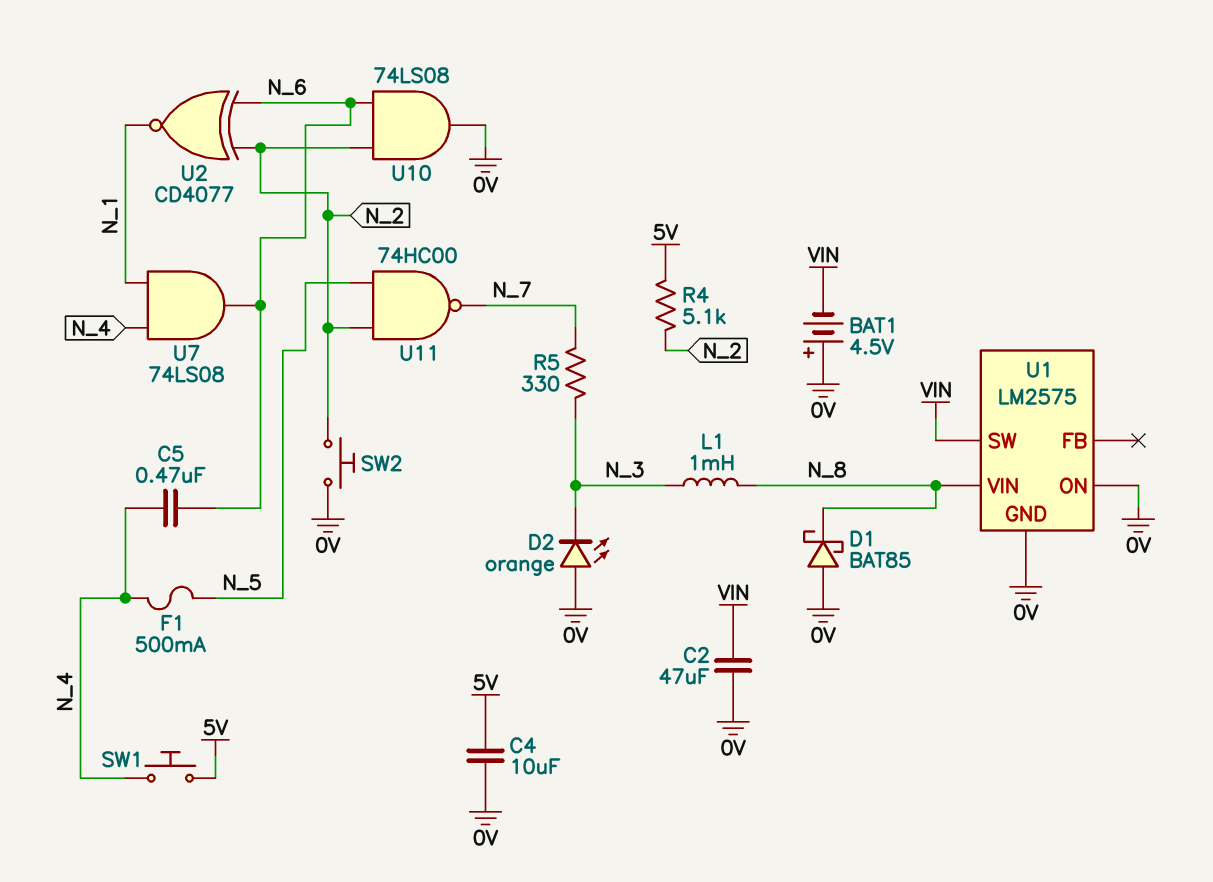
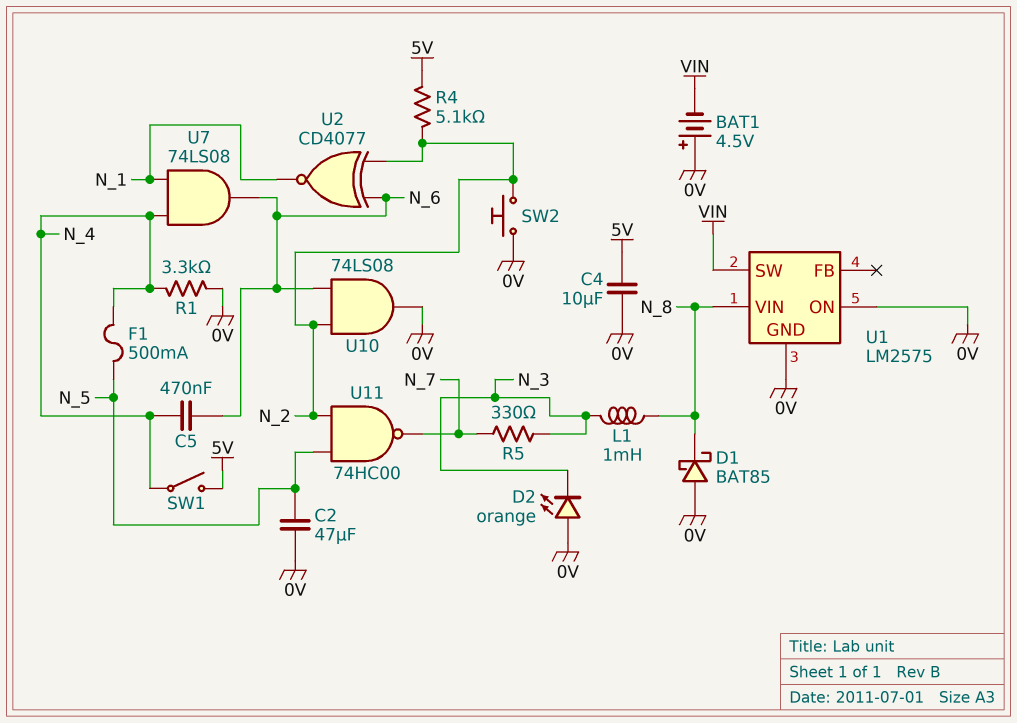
C2: 47uF (0V, VIN) -> 47uF (0V, N_5)
R1: none -> 3.3k (0V, N_4)
SW1: button (5V, N_4) -> switch (5V, N_4)

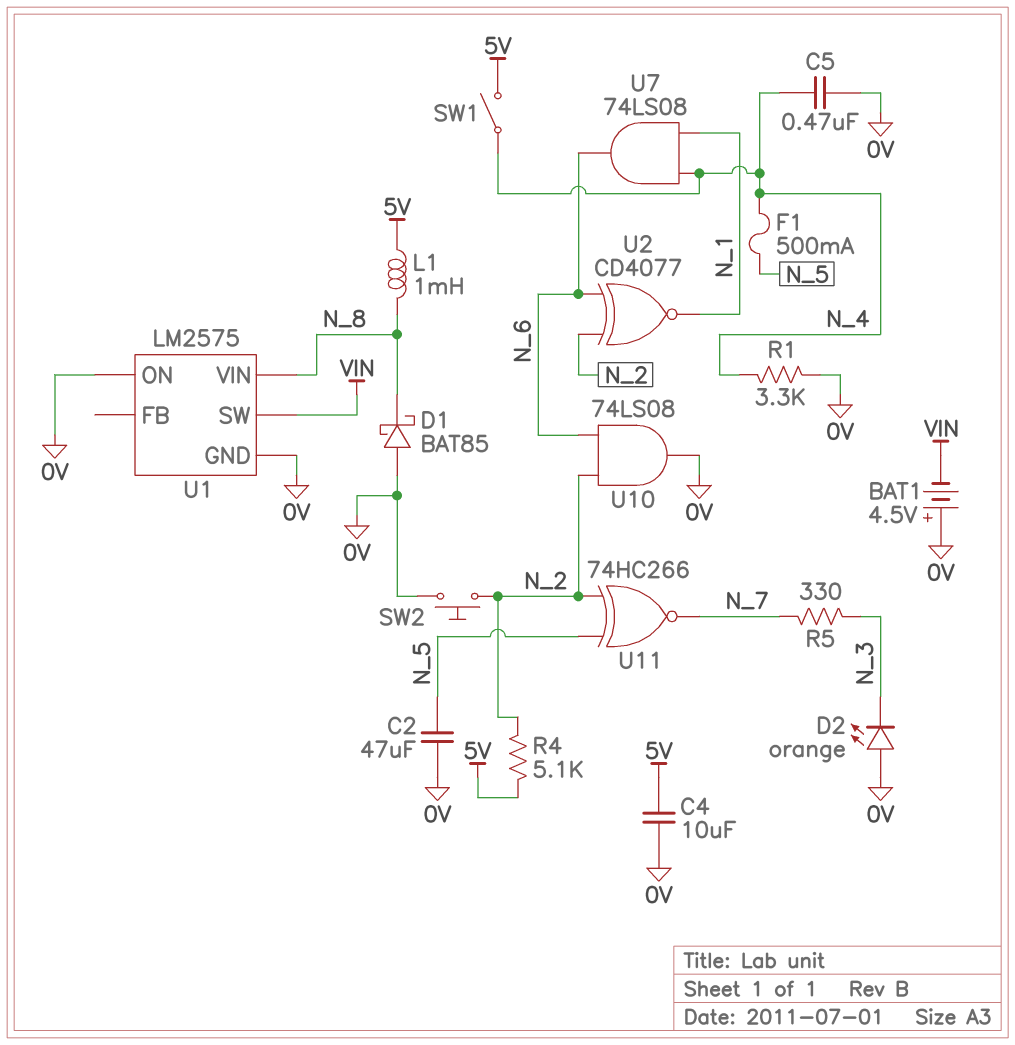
C5: 470nF (N_4, N_6) -> 470nF (0V, N_4)
L1: 1mH (N_3, N_8) -> 1mH (5V, N_8)
U11: NAND 74HC00 (in N_2, in N_5, out N_7) -> XNOR 74HC266 (in N_2, in N_5, out N_7)

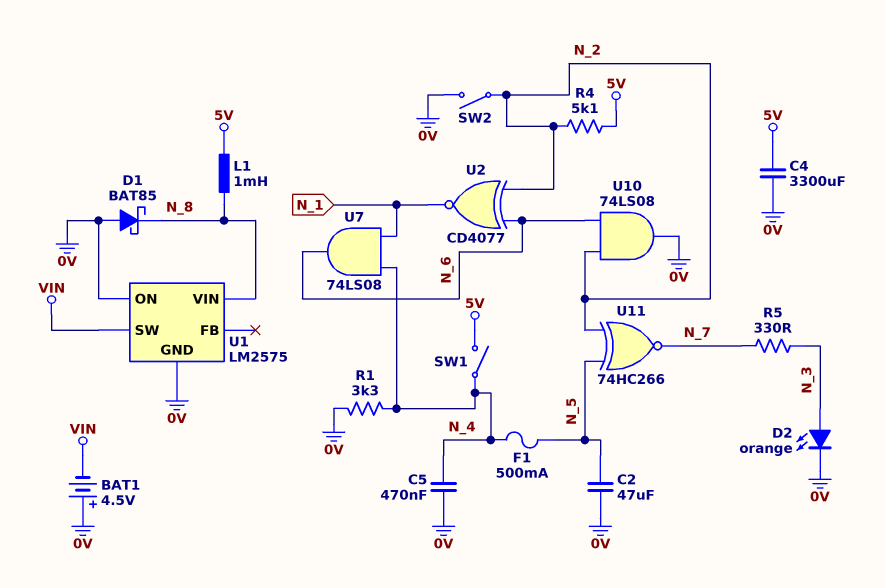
C4: 10uF (0V, 5V) -> 3300uF (0V, 5V)
D2: LED orange (A 0V, K N_3) -> LED orange (A N_3, K 0V)
SW2: button (0V, N_2) -> switch (0V, N_2)

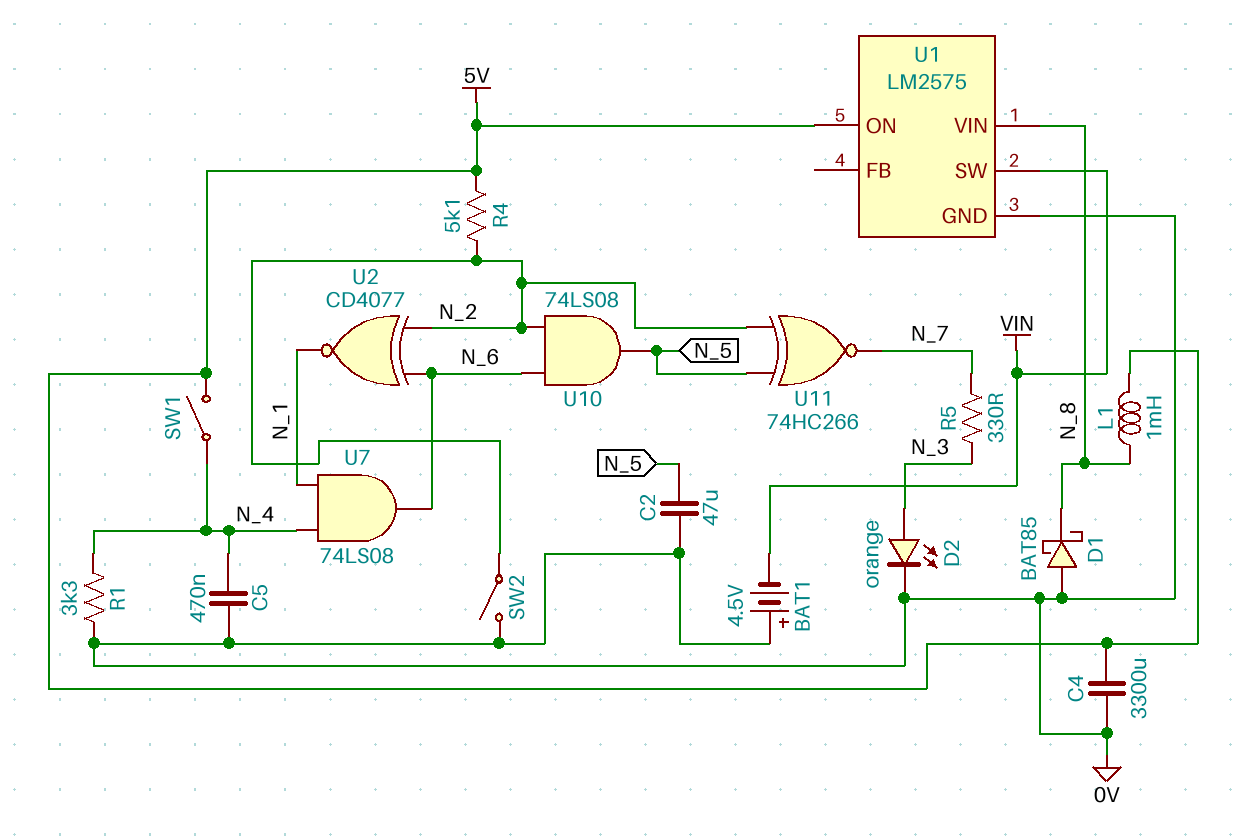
F1: 500mA (N_4, N_5) -> none
U1 pin ON: 0V -> 5V
U10: AND 74LS08 (in N_2, in N_6, out 0V) -> AND 74LS08 (in N_2, in N_6, out N_5)

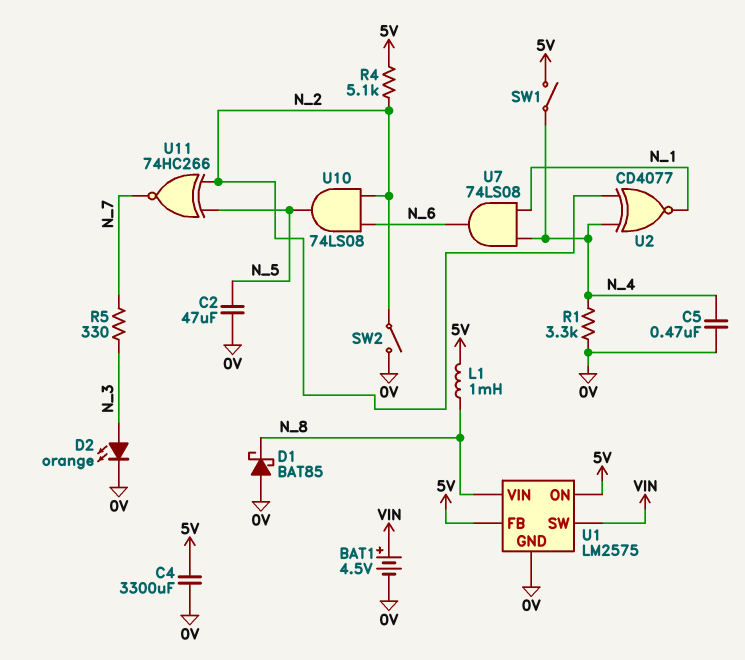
BAT1: 4.5V (plus 0V, minus VIN) -> 4.5V (plus VIN, minus 0V)
U1 pin FB: none -> 5V
U2: XNOR CD4077 (in N_2, in N_6, out N_1) -> XNOR CD4077 (in N_2, in N_4, out N_1)

